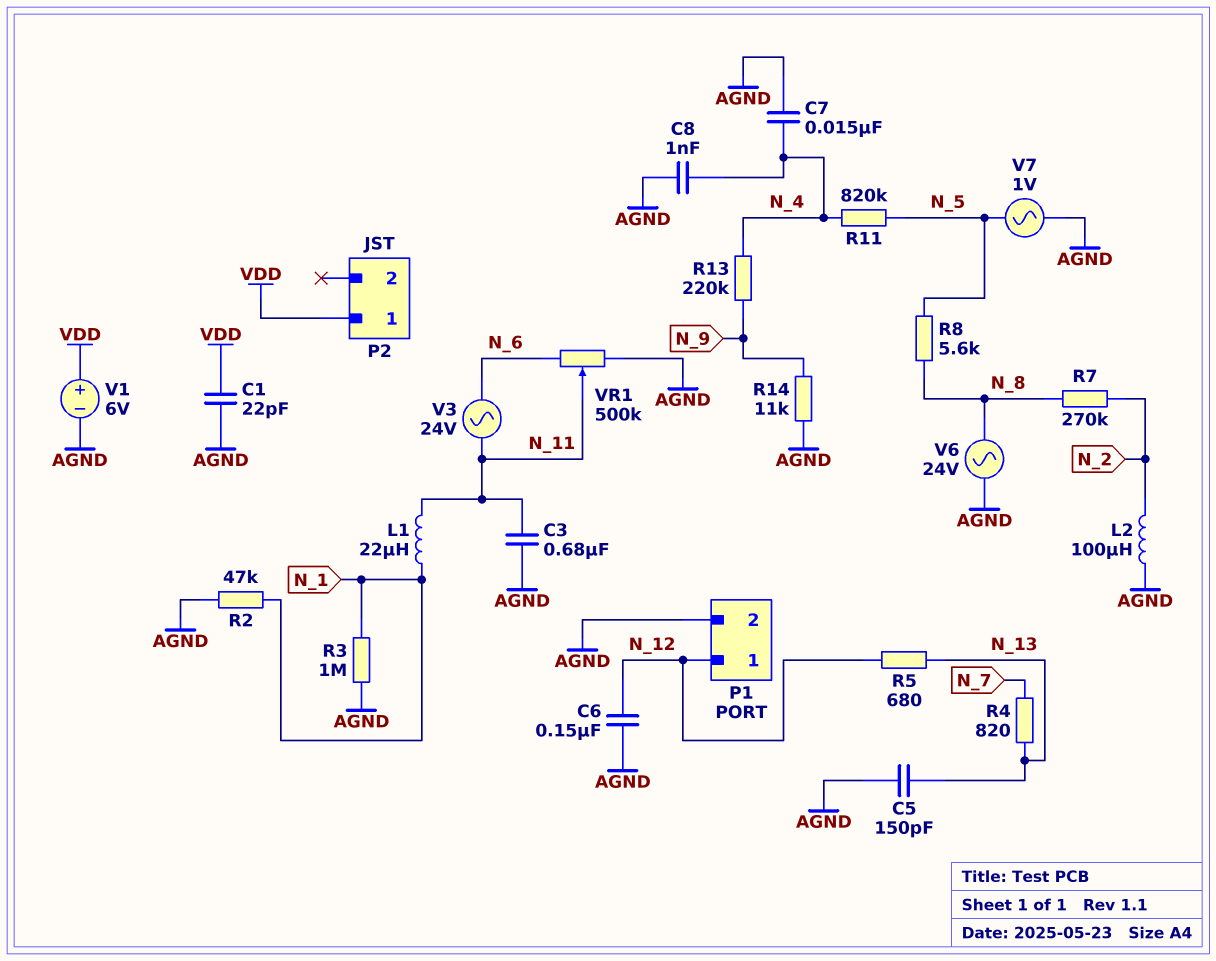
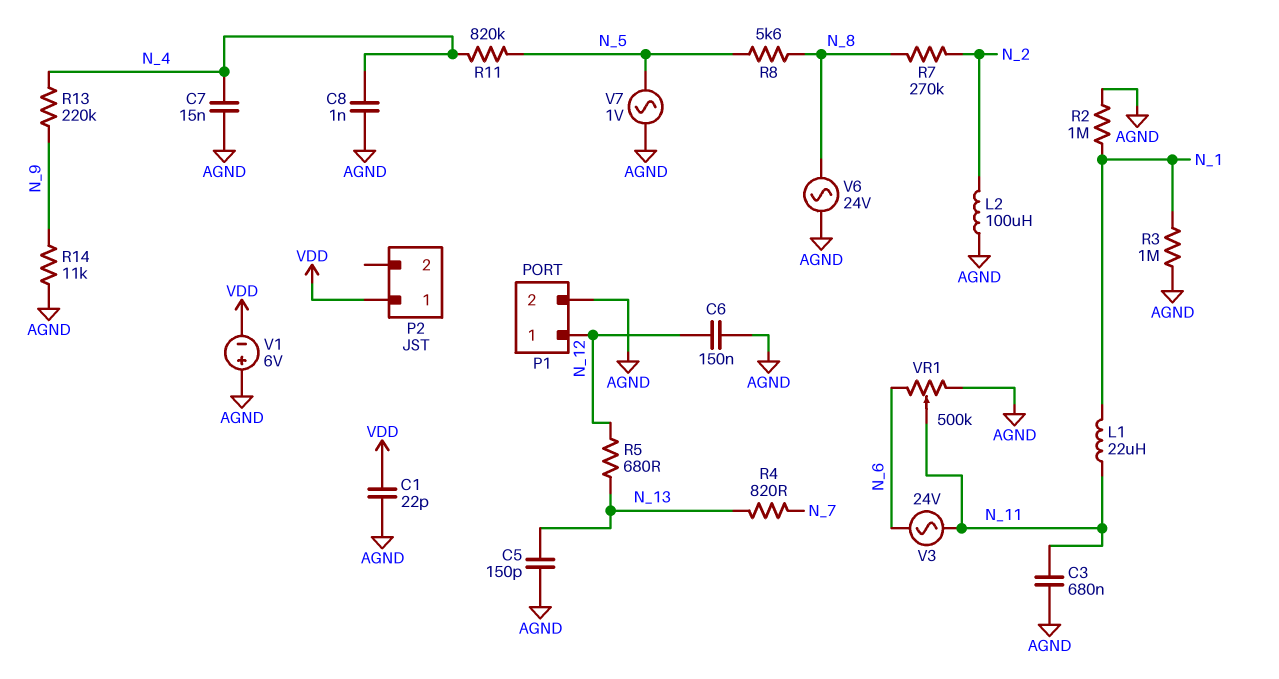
R2: 47k (AGND, N_1) -> 1M (AGND, N_1)
V1: 6V (plus VDD, minus AGND) -> 6V (plus AGND, minus VDD)

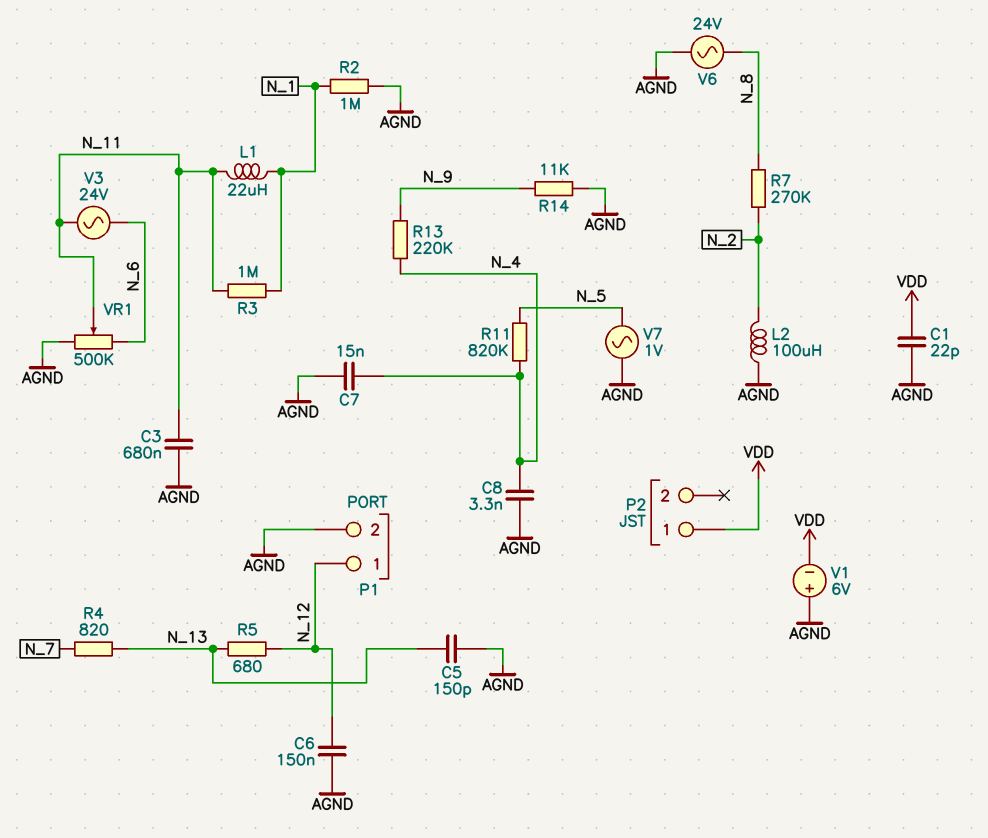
C8: 1nF (AGND, N_4) -> 3.3nF (AGND, N_4)
R3: 1M (AGND, N_1) -> 1M (N_1, N_11)
R8: 5.6k (N_5, N_8) -> none

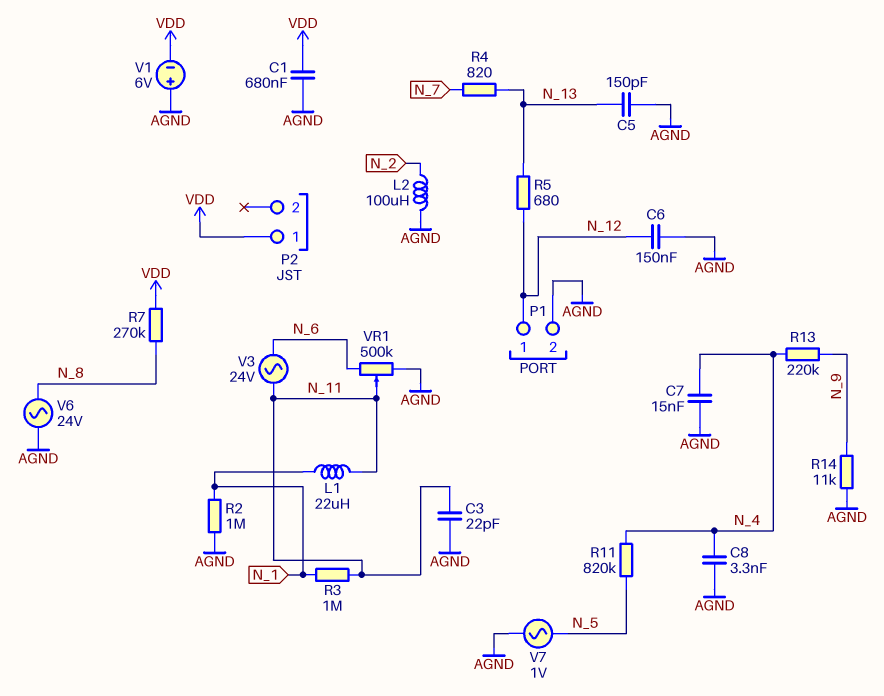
C1: 22pF (AGND, VDD) -> 680nF (AGND, VDD)
C3: 680nF (AGND, N_11) -> 22pF (AGND, N_11)
R7: 270k (N_2, N_8) -> 270k (N_8, VDD)

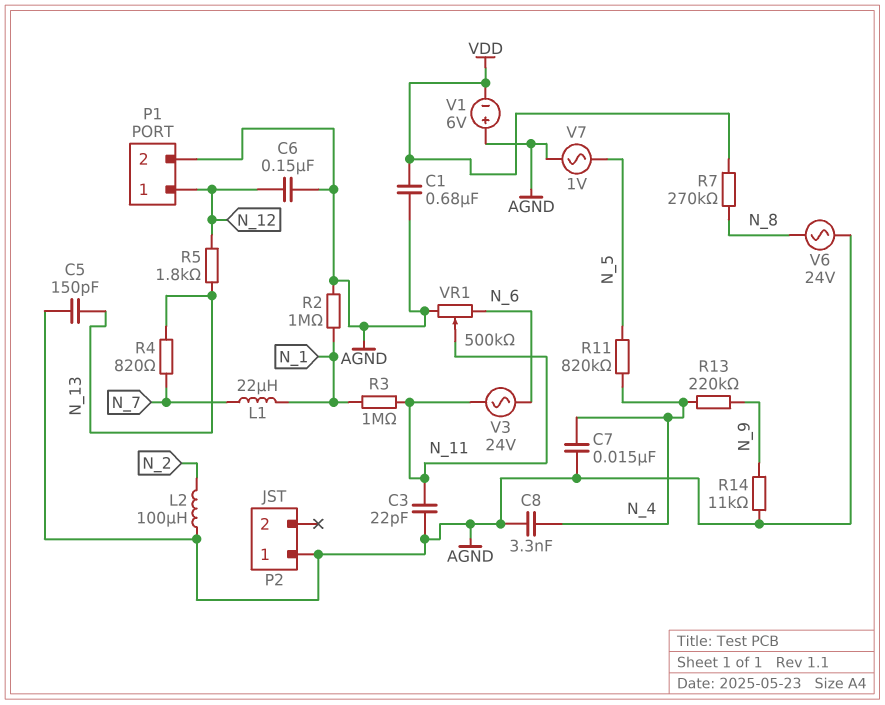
L1: 22uH (N_1, N_11) -> 22uH (N_1, N_7)
P2 pin 1: VDD -> AGND
R5: 680 (N_12, N_13) -> 1.8k (N_12, N_13)

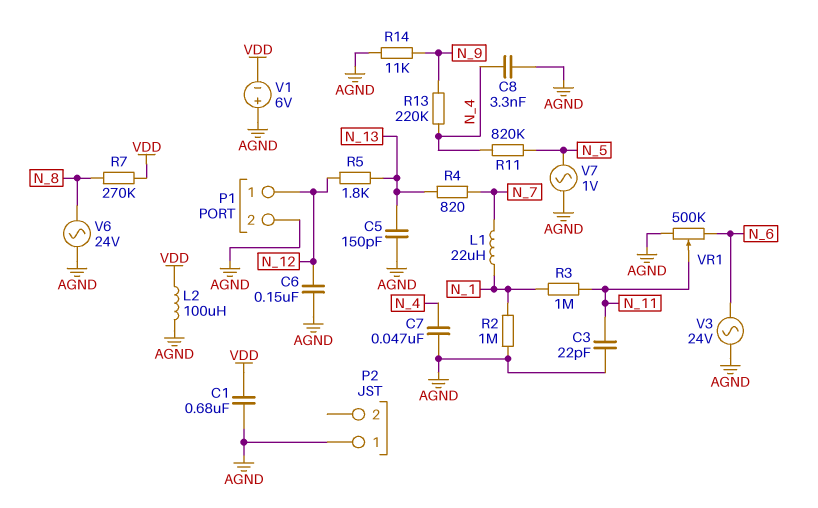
C7: 15nF (AGND, N_4) -> 47nF (AGND, N_4)
L2: 100uH (AGND, N_2) -> 100uH (AGND, VDD)
V3: AC 24V (N_6, N_11) -> AC 24V (AGND, N_6)

